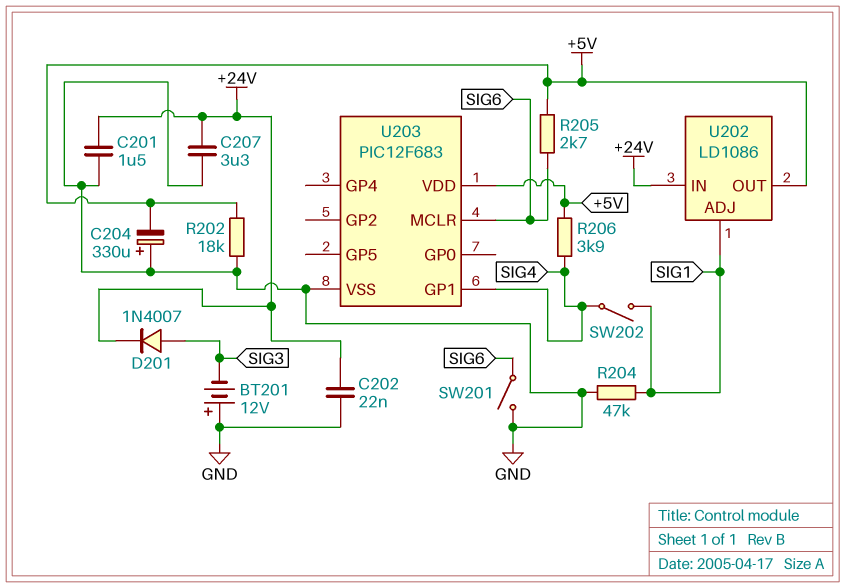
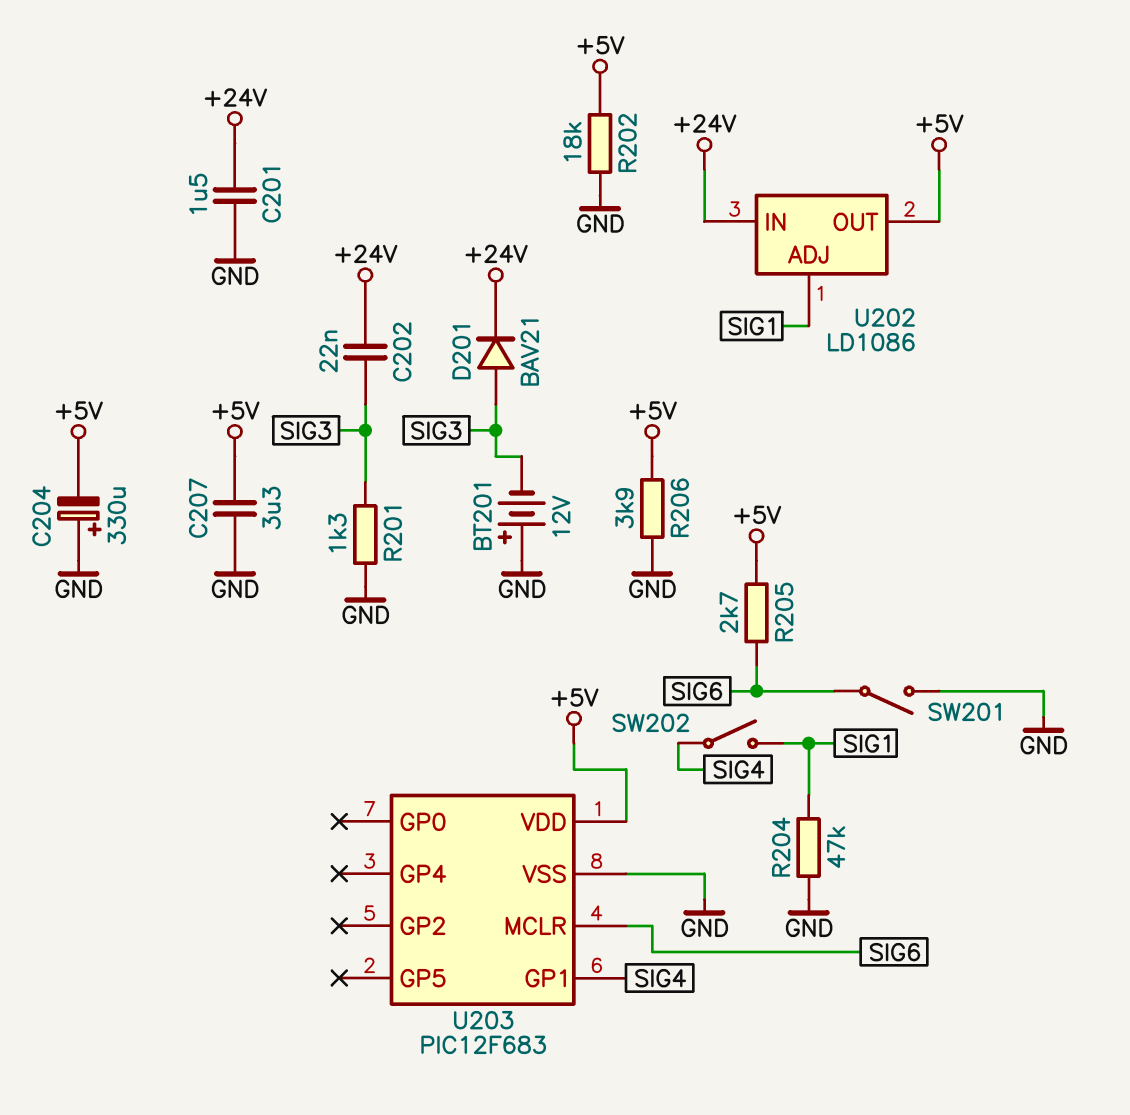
C202: 22nF (+24V, GND) -> 22nF (+24V, SIG3)
C207: 3.3uF (+24V, GND) -> 3.3uF (+5V, GND)
D201: diode 1N4007 (A SIG3, K +24V) -> diode BAV21 (A SIG3, K +24V)
R201: none -> 1.3k (GND, SIG3)
R206: 3.9k (+5V, SIG4) -> 3.9k (+5V, GND)

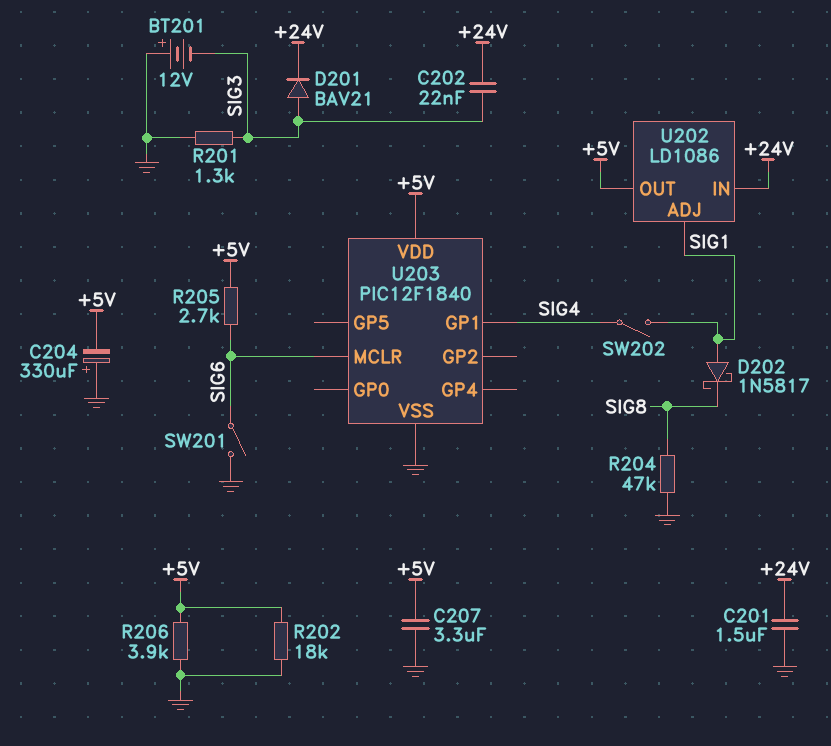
D202: none -> schottky 1N5817 (A SIG1, K SIG8)
R204: 47k (GND, SIG1) -> 47k (GND, SIG8)
U203: PIC12F683 -> PIC12F1840

